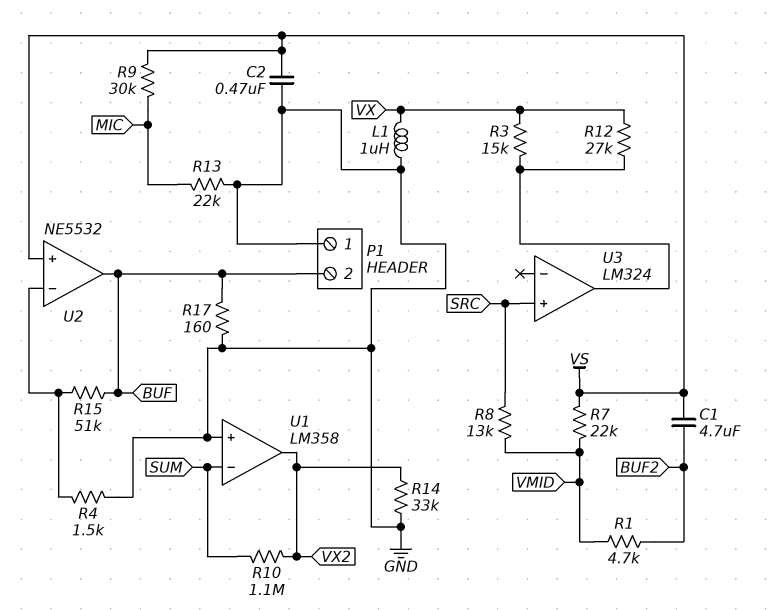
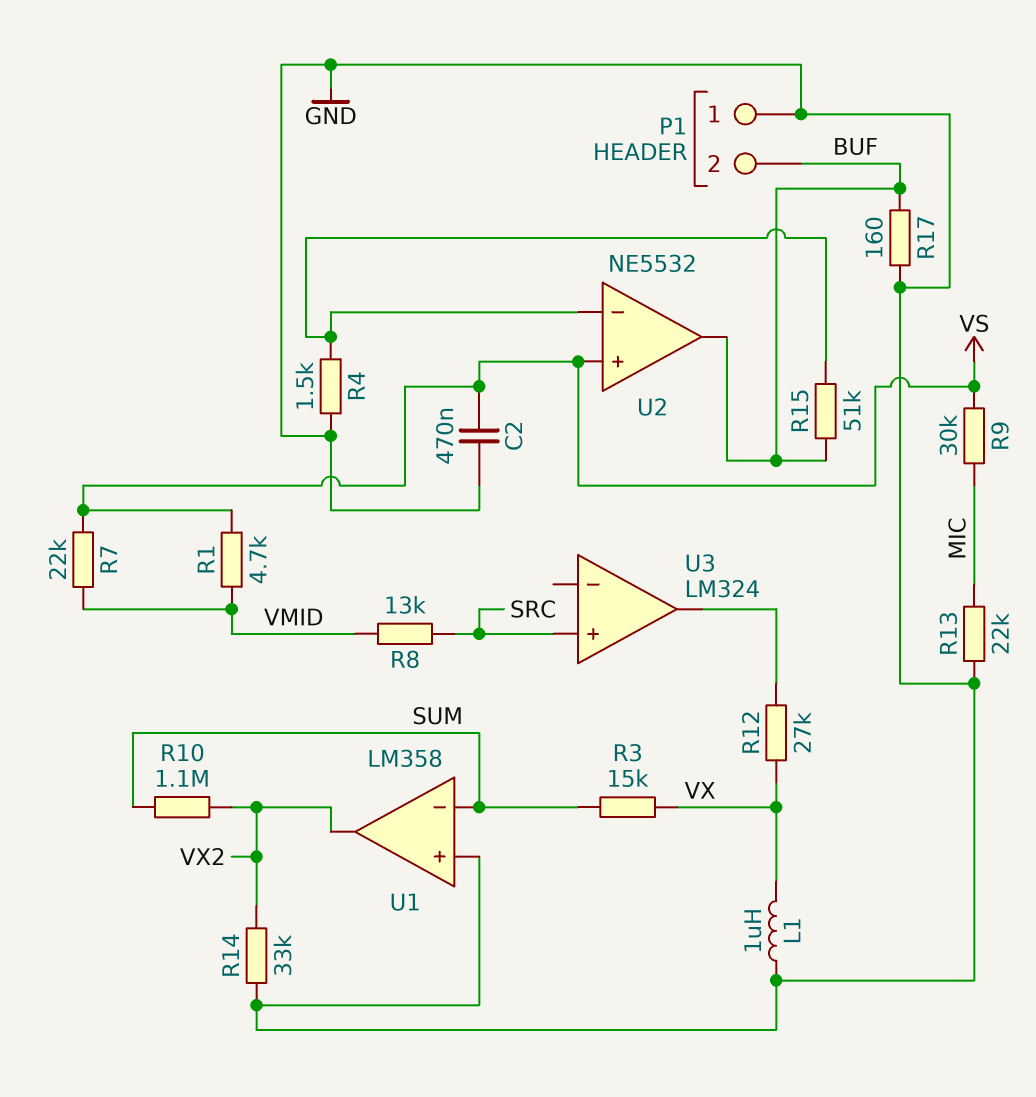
C1: 4.7uF (BUF2, VS) -> none
R1: 4.7k (BUF2, VMID) -> 4.7k (VMID, VS)
R3: 15k (U3/out, VX) -> 15k (SUM, VX)

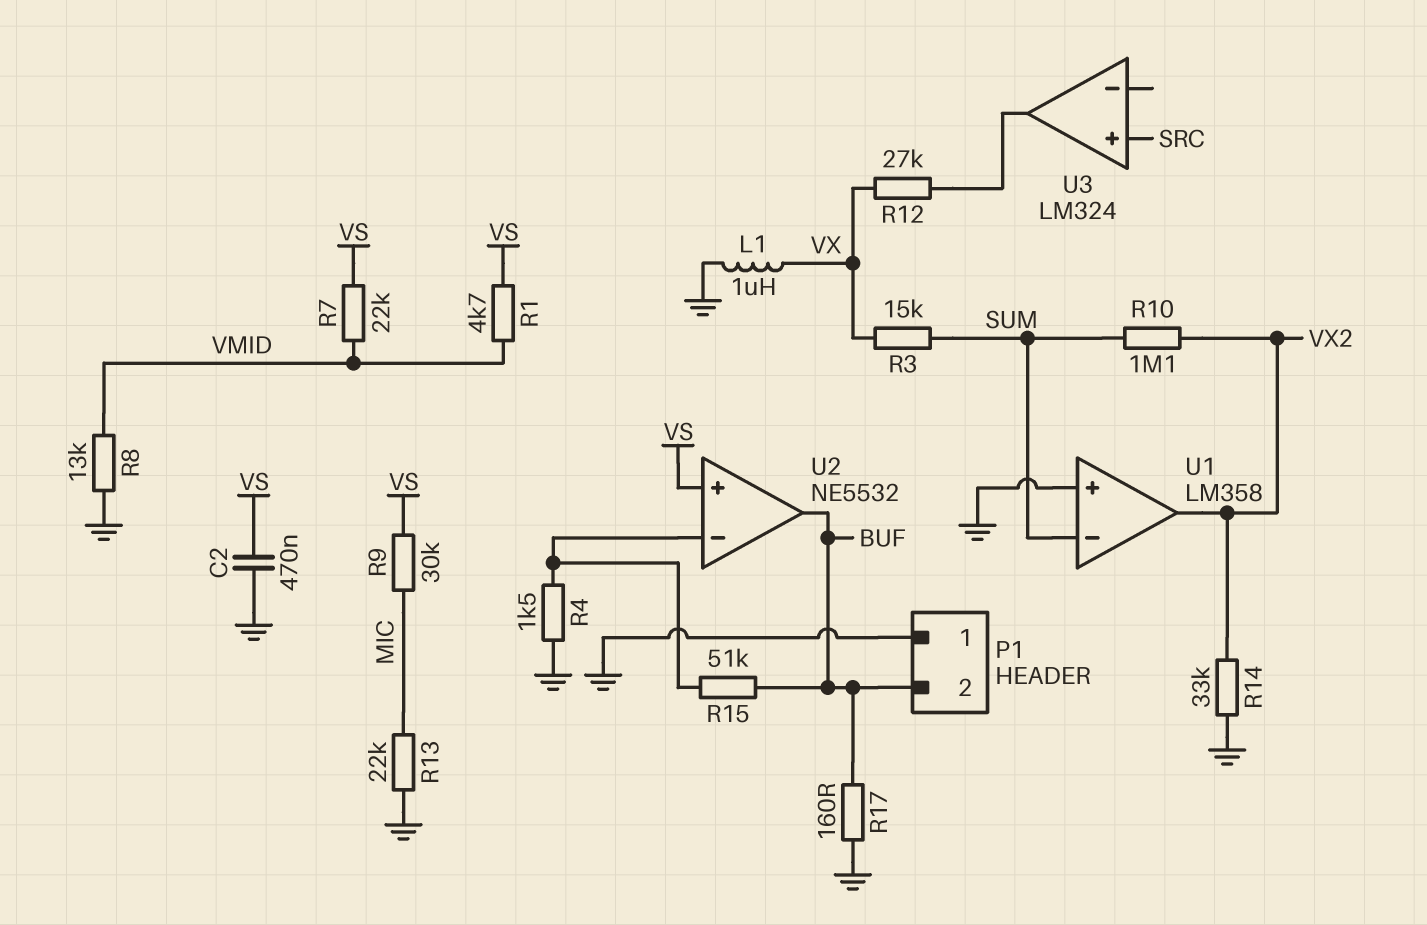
R8: 13k (SRC, VMID) -> 13k (GND, VMID)

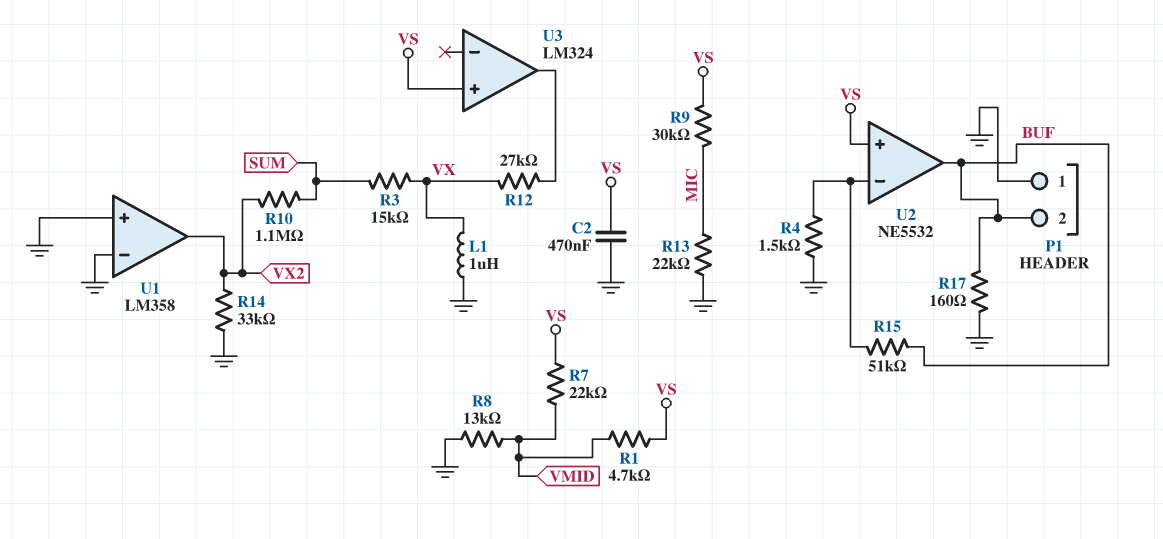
U1 pin in-: SUM -> GND
U3 pin in+: SRC -> VS

